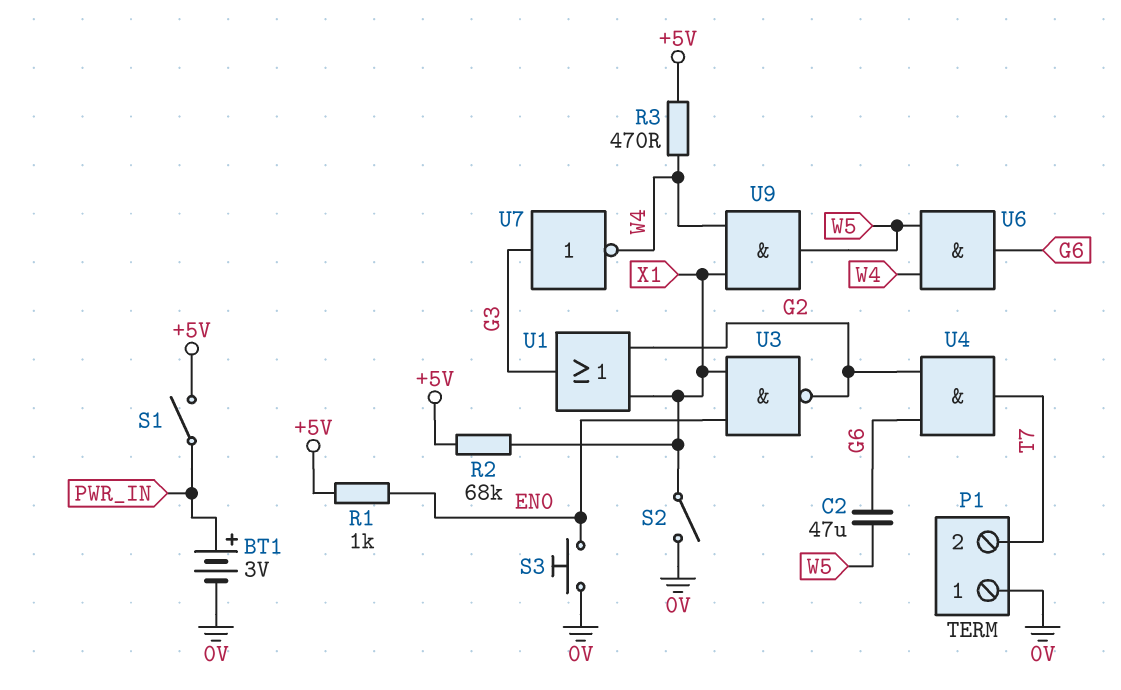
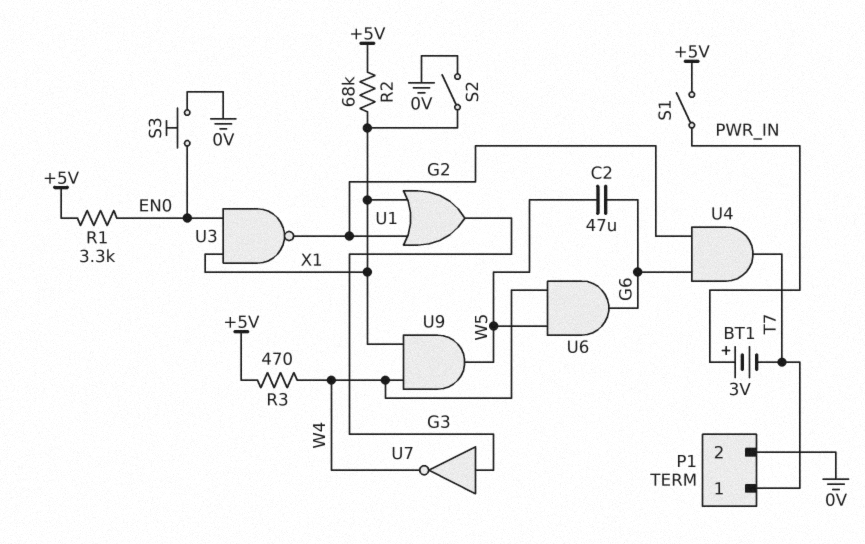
BT1: 3V (plus PWR_IN, minus 0V) -> 3V (plus PWR_IN, minus T7)
P1 pin 1: 0V -> T7
P1 pin 2: T7 -> 0V
R1: 1k (+5V, EN0) -> 3.3k (+5V, EN0)

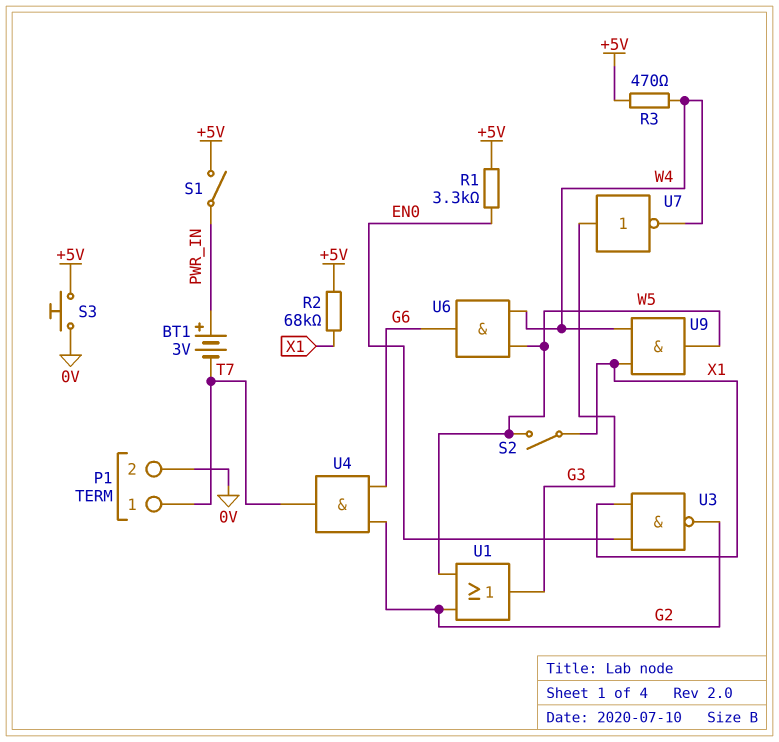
C2: 47uF (G6, W5) -> none
S2: switch (0V, X1) -> switch (W5, X1)
S3: button (0V, EN0) -> button (+5V, 0V)
U1: OR (in G2, in X1, out G3) -> OR (in G2, in W5, out G3)

